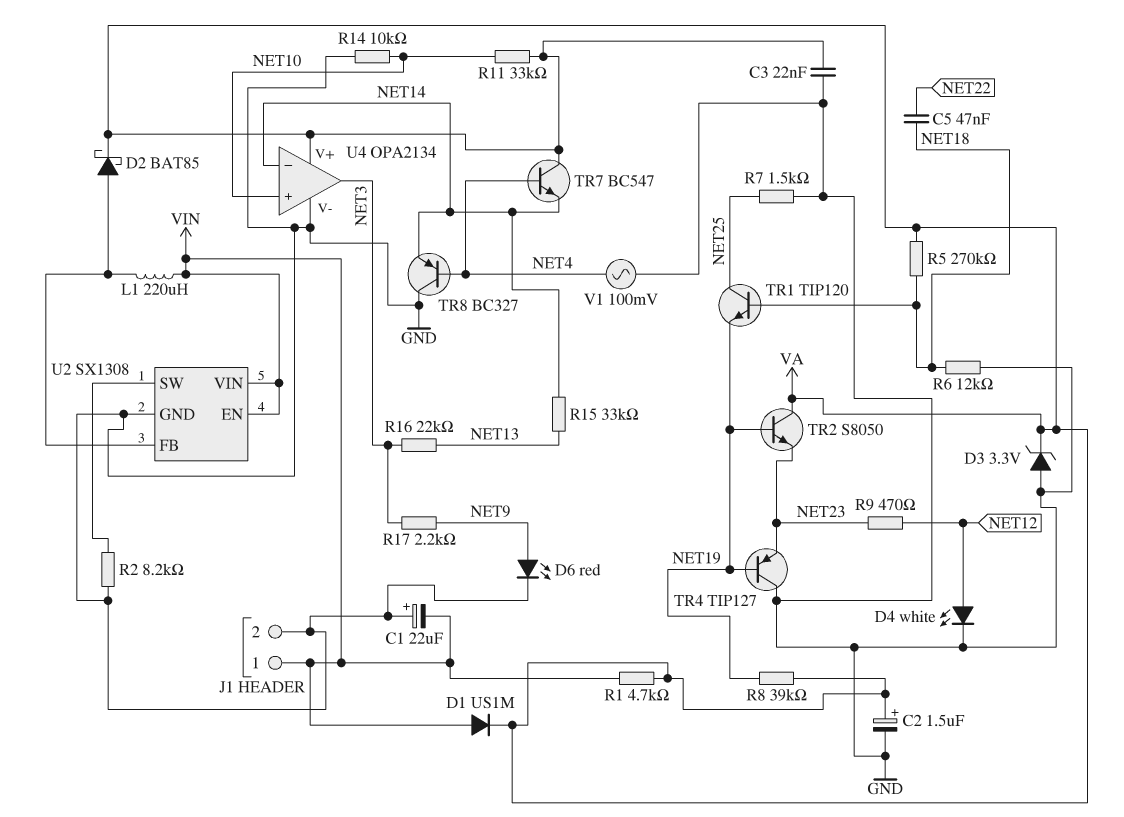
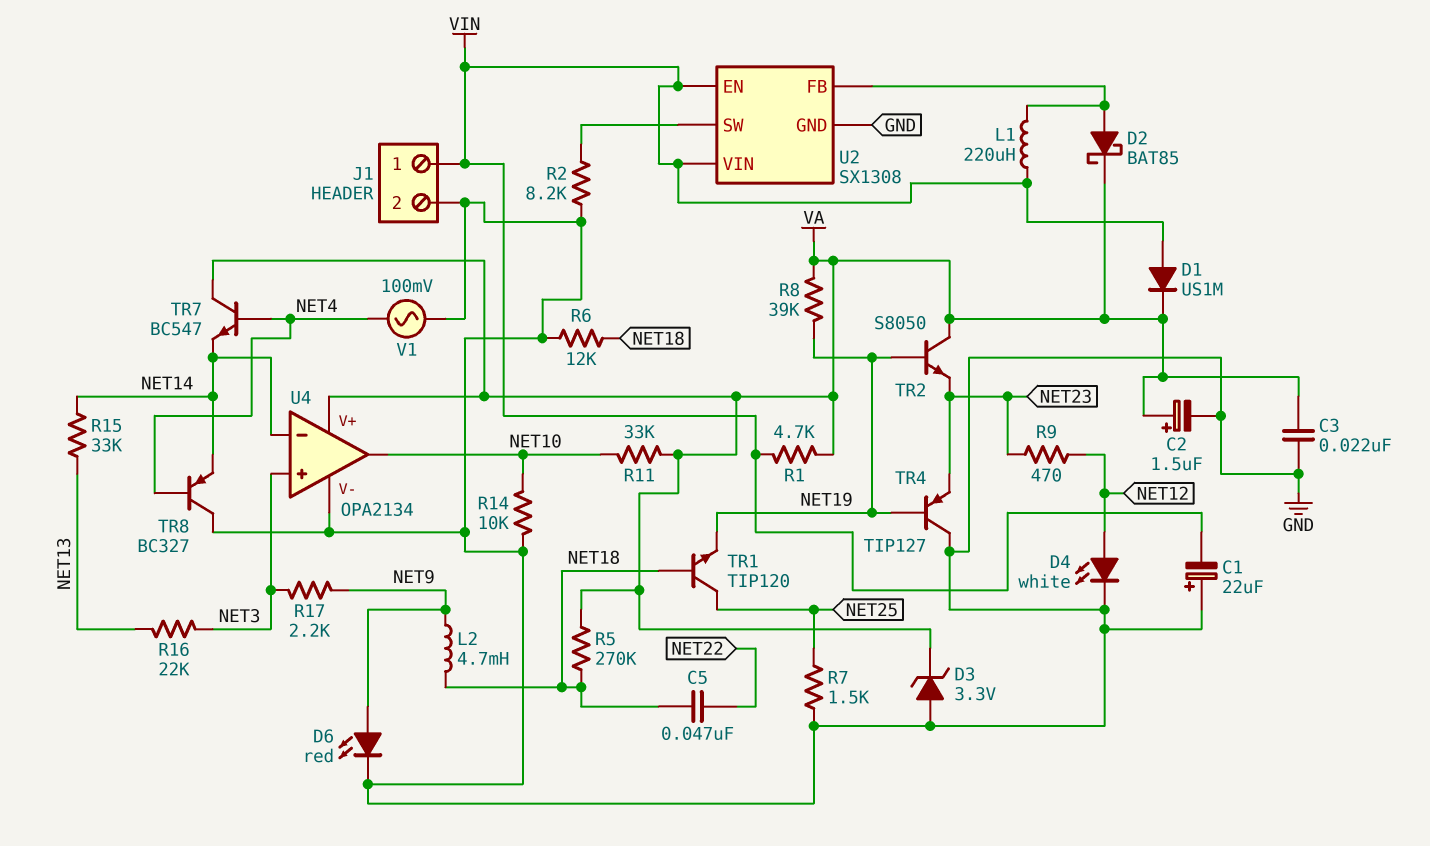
L2: none -> 4.7mH (NET9, NET18)
U4 pin in+: NET10 -> NET3
U4 pin out: NET3 -> NET10

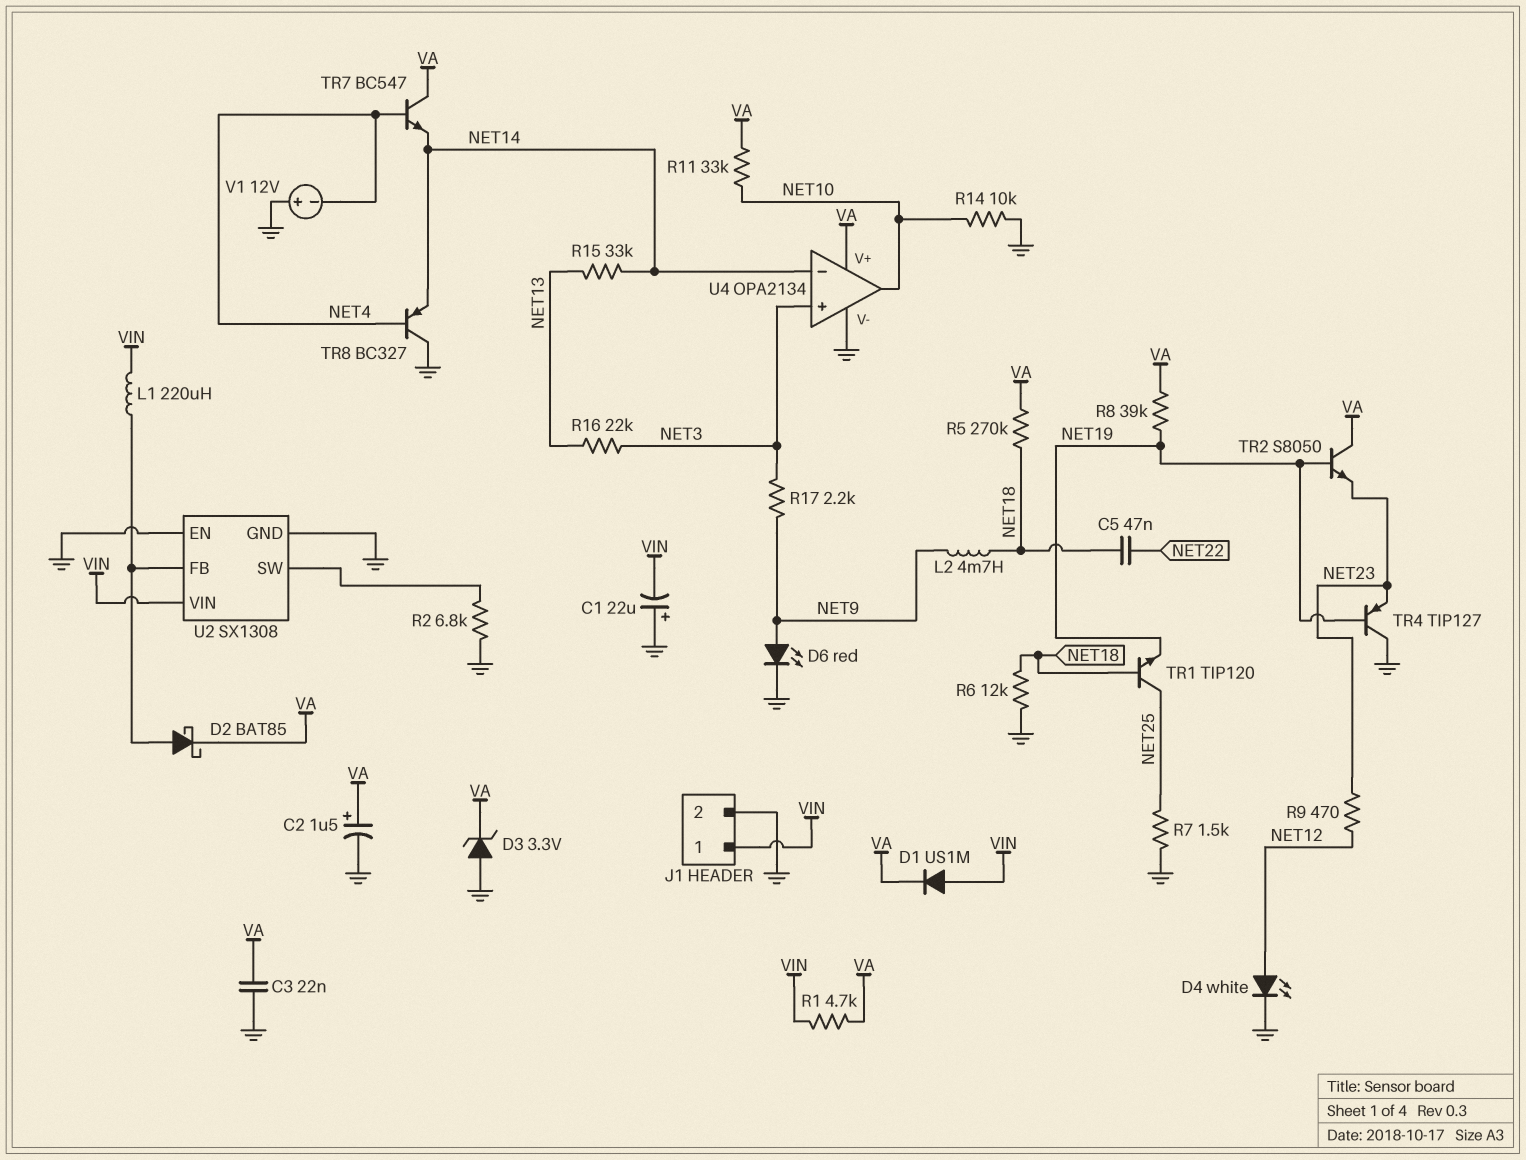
R2: 8.2k (GND, U2/SW) -> 6.8k (GND, U2/SW)
U2 pin EN: VIN -> GND
V1: AC 100mV (GND, NET4) -> 12V (plus GND, minus NET4)

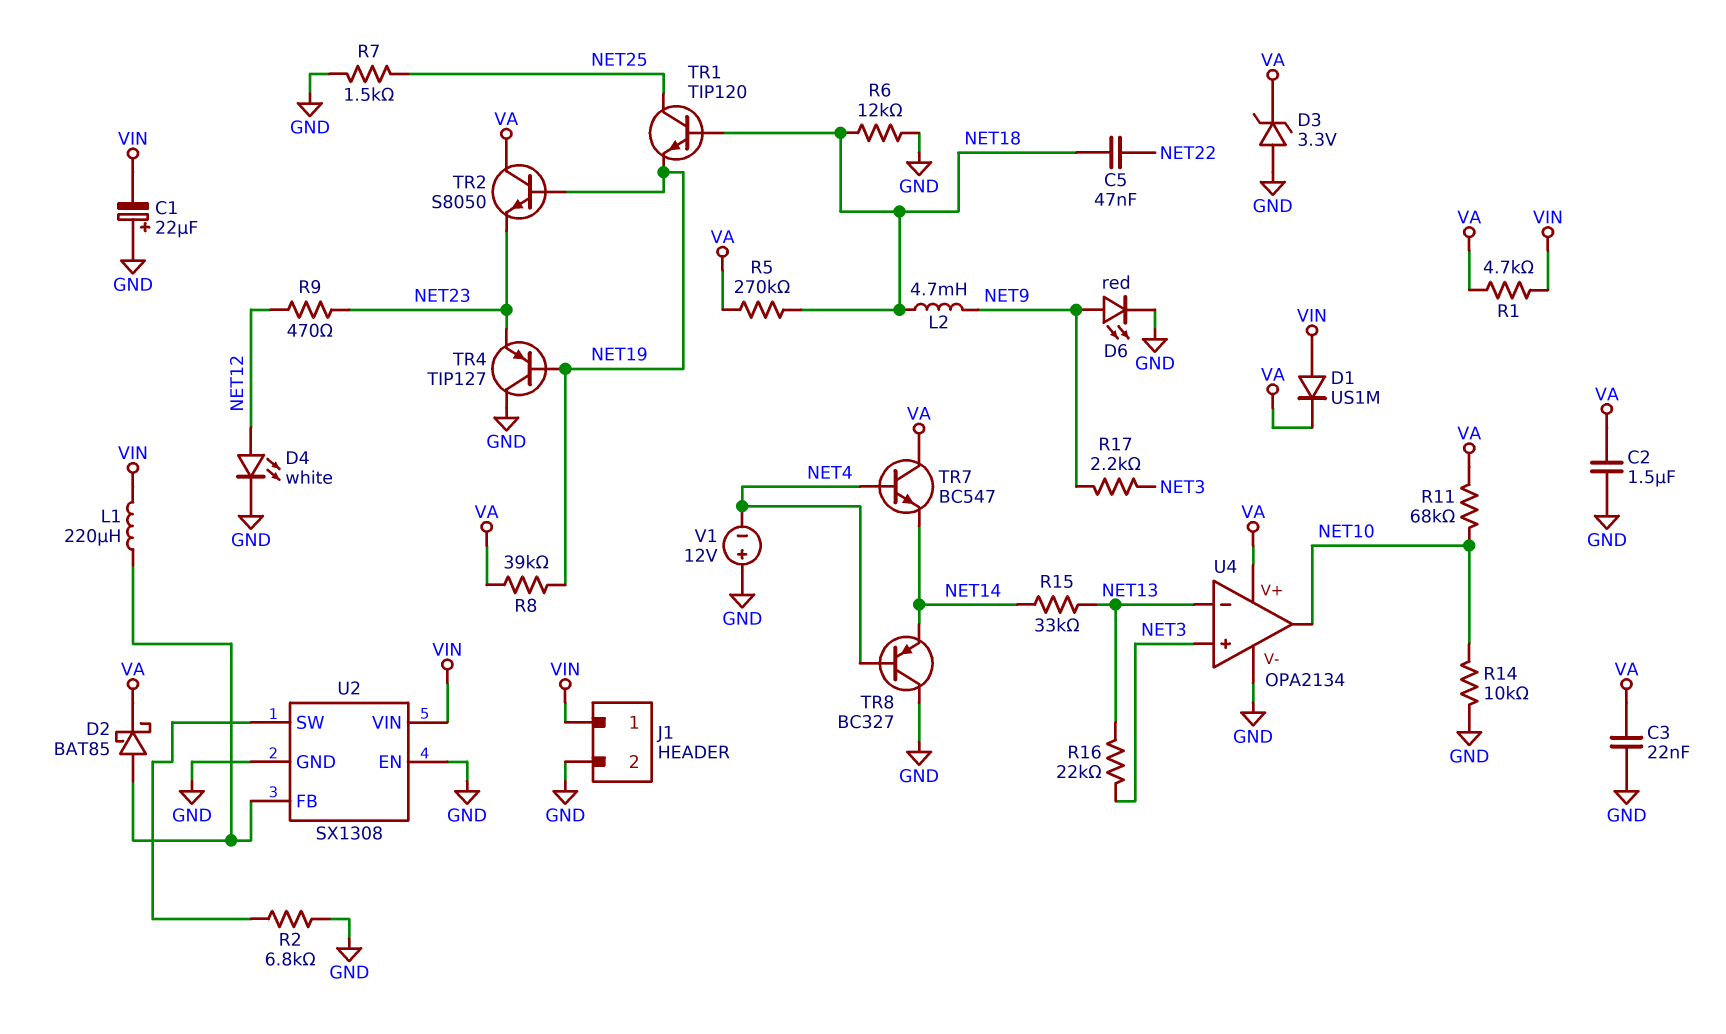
C2: 1.5uF (plus VA, minus GND) -> 1.5uF (GND, VA)
R11: 33k (NET10, VA) -> 68k (NET10, VA)
U4 pin in-: NET14 -> NET13

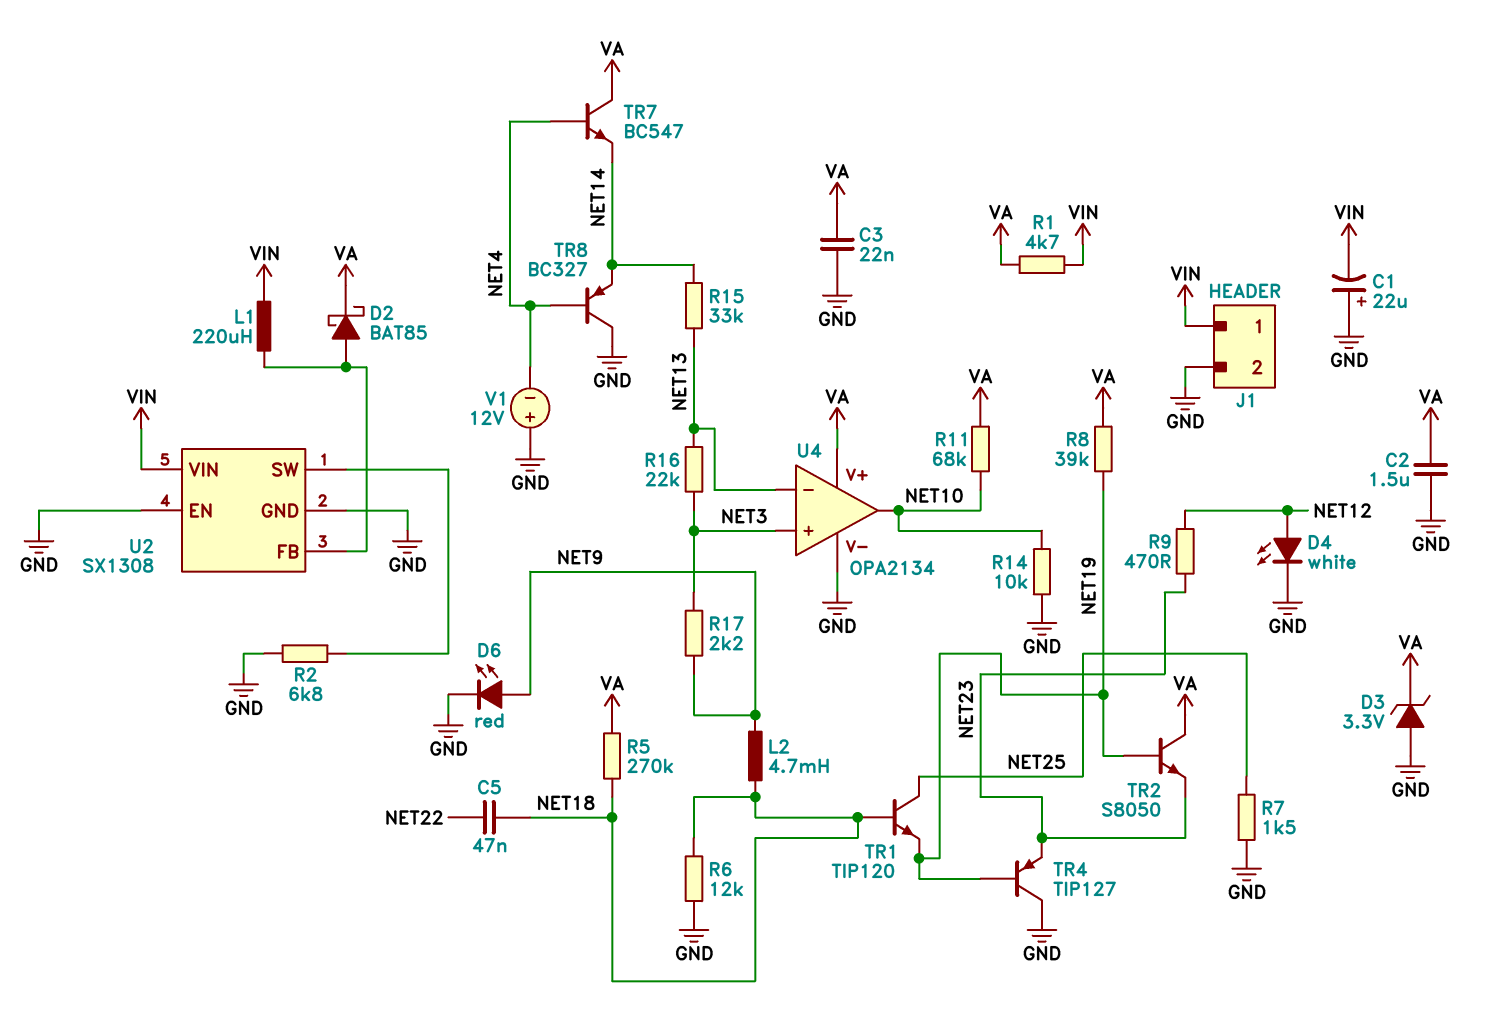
D1: diode US1M (A VIN, K VA) -> none

